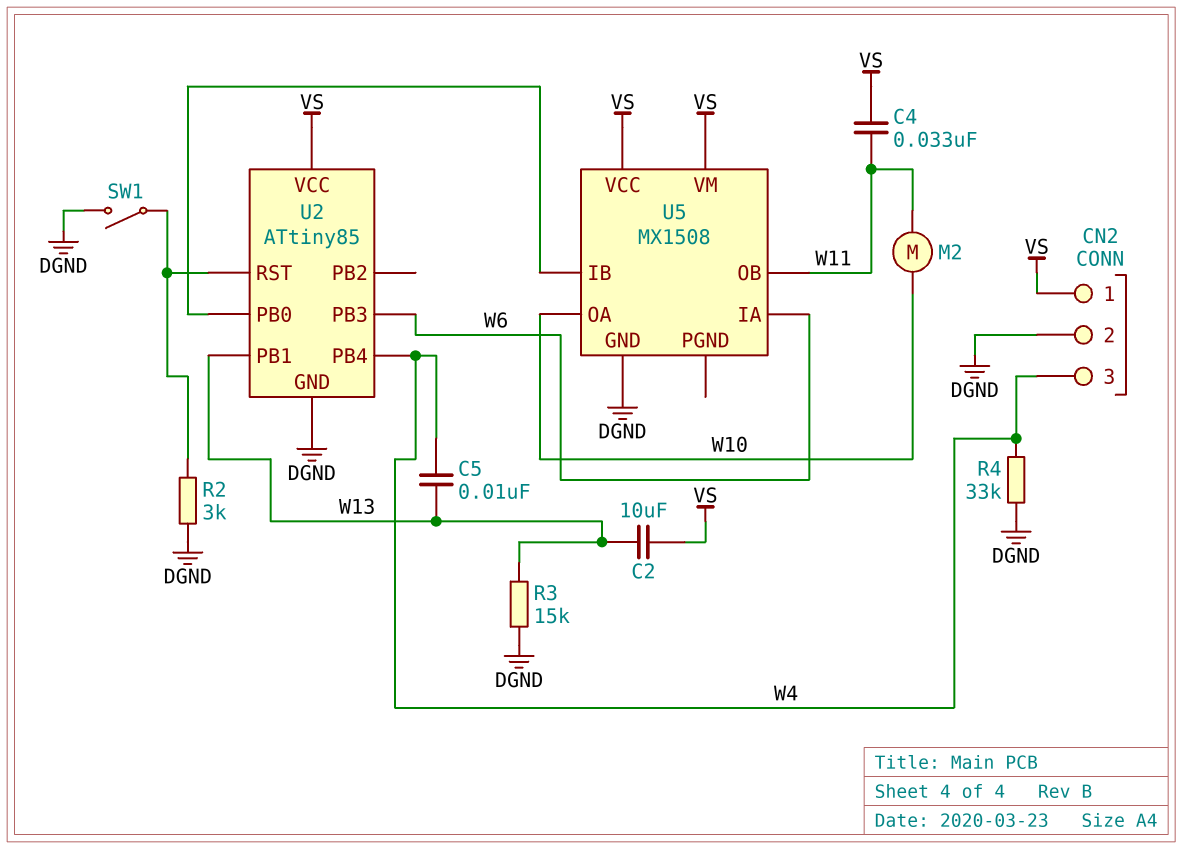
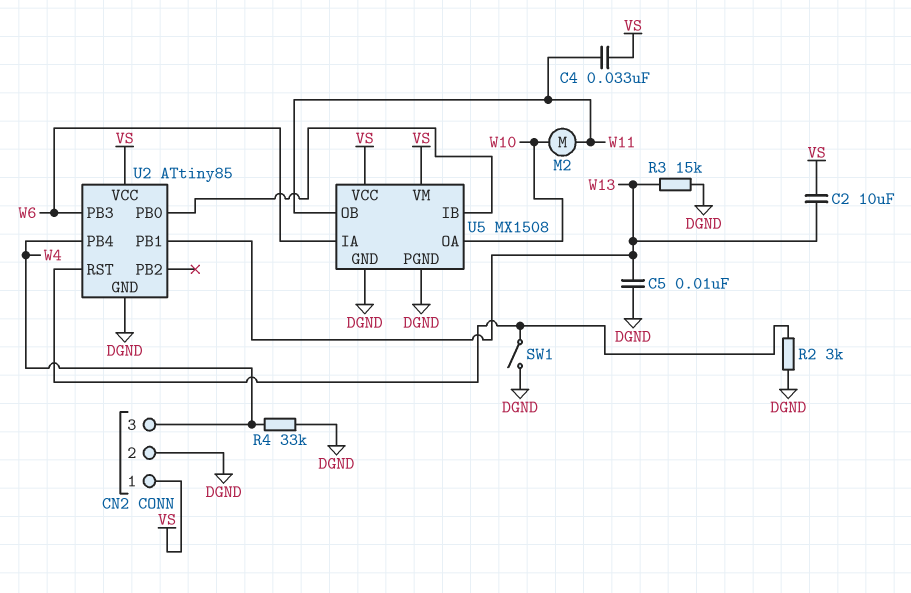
C5: 10nF (W4, W13) -> 10nF (DGND, W13)
U5 pin PGND: none -> DGND

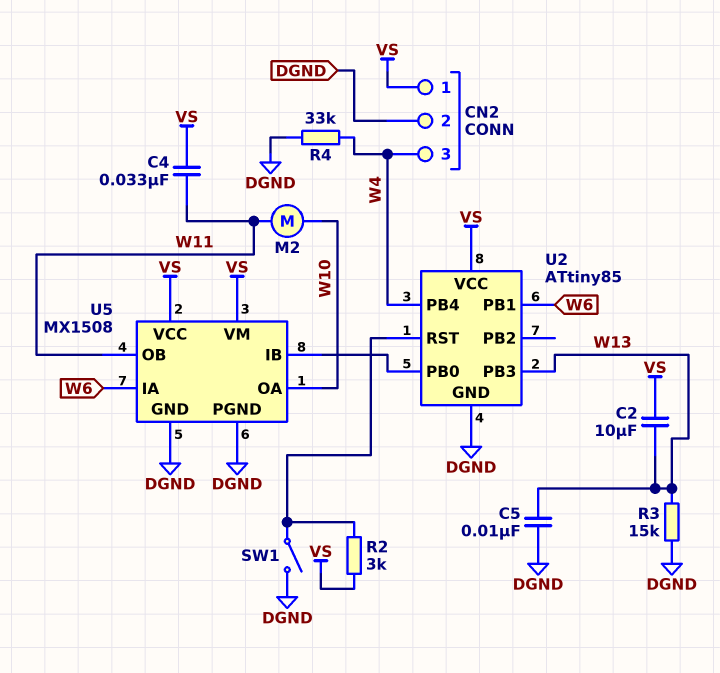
R2: 3k (DGND, U2/RST) -> 3k (U2/RST, VS)
U2 pin PB1: W13 -> W6
U2 pin PB3: W6 -> W13

